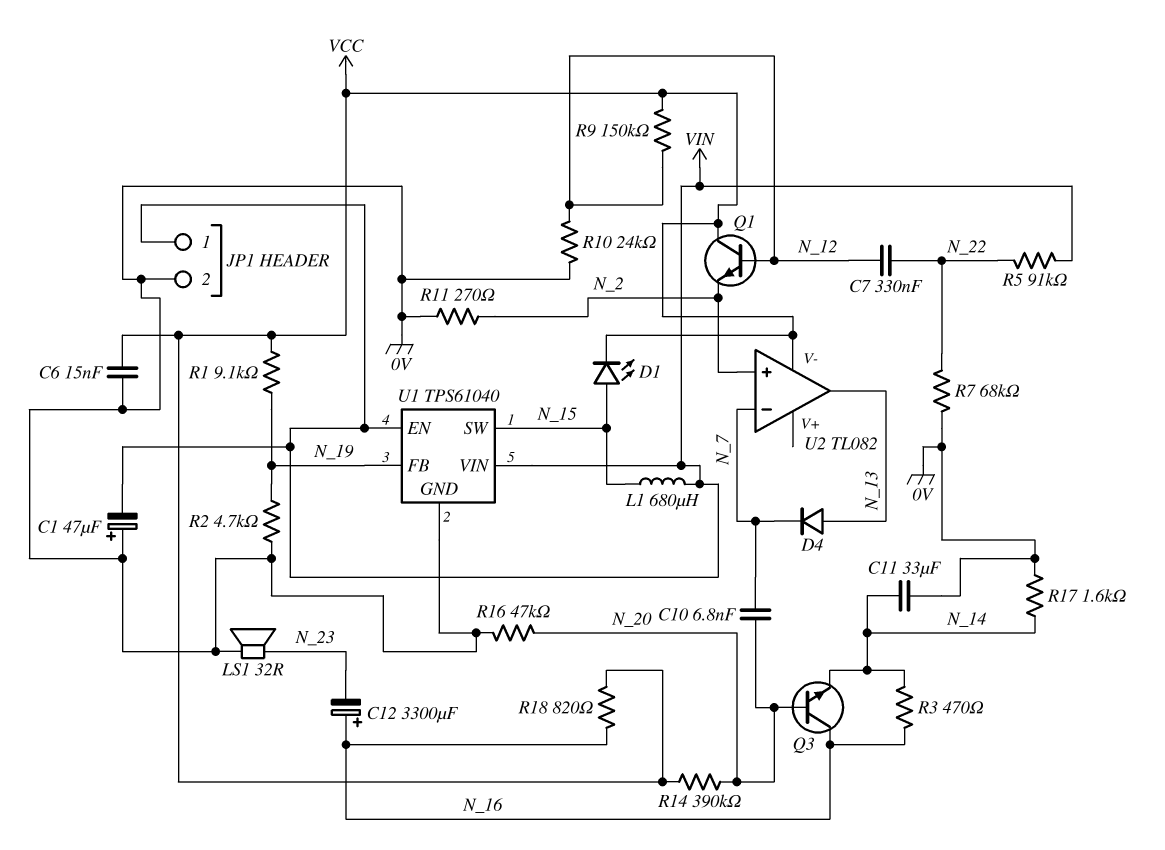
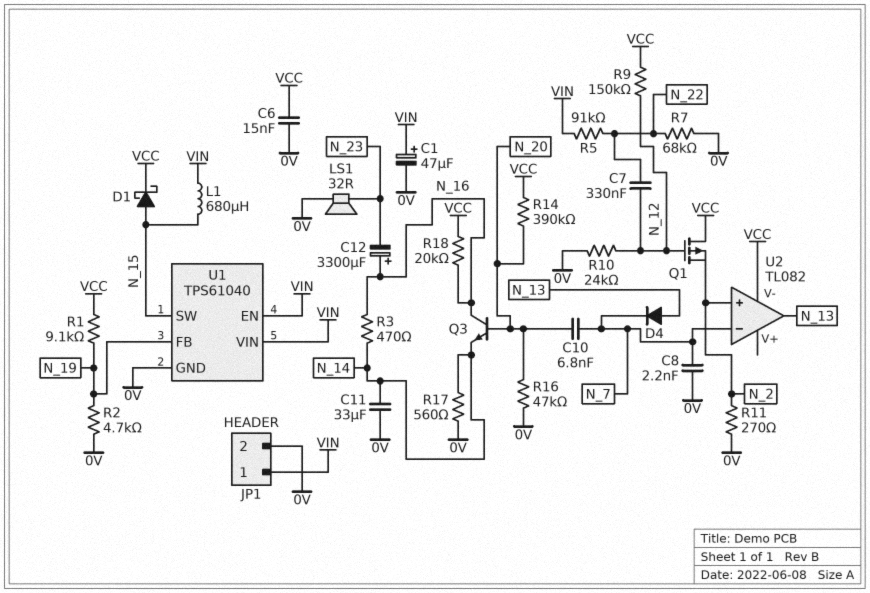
C1: 47uF (plus 0V, minus VIN) -> 47uF (plus VIN, minus 0V)
C8: none -> 2.2nF (0V, N_7)
D1: LED (A N_15, K VCC) -> schottky (A N_15, K VCC)
Q1: NPN (B N_12, C VCC, E N_2) -> PMOS (G N_12, D VCC, S N_2)
R17: 1.6k (0V, N_14) -> 560 (0V, N_14)
R18: 820 (N_16, VCC) -> 20k (N_16, VCC)

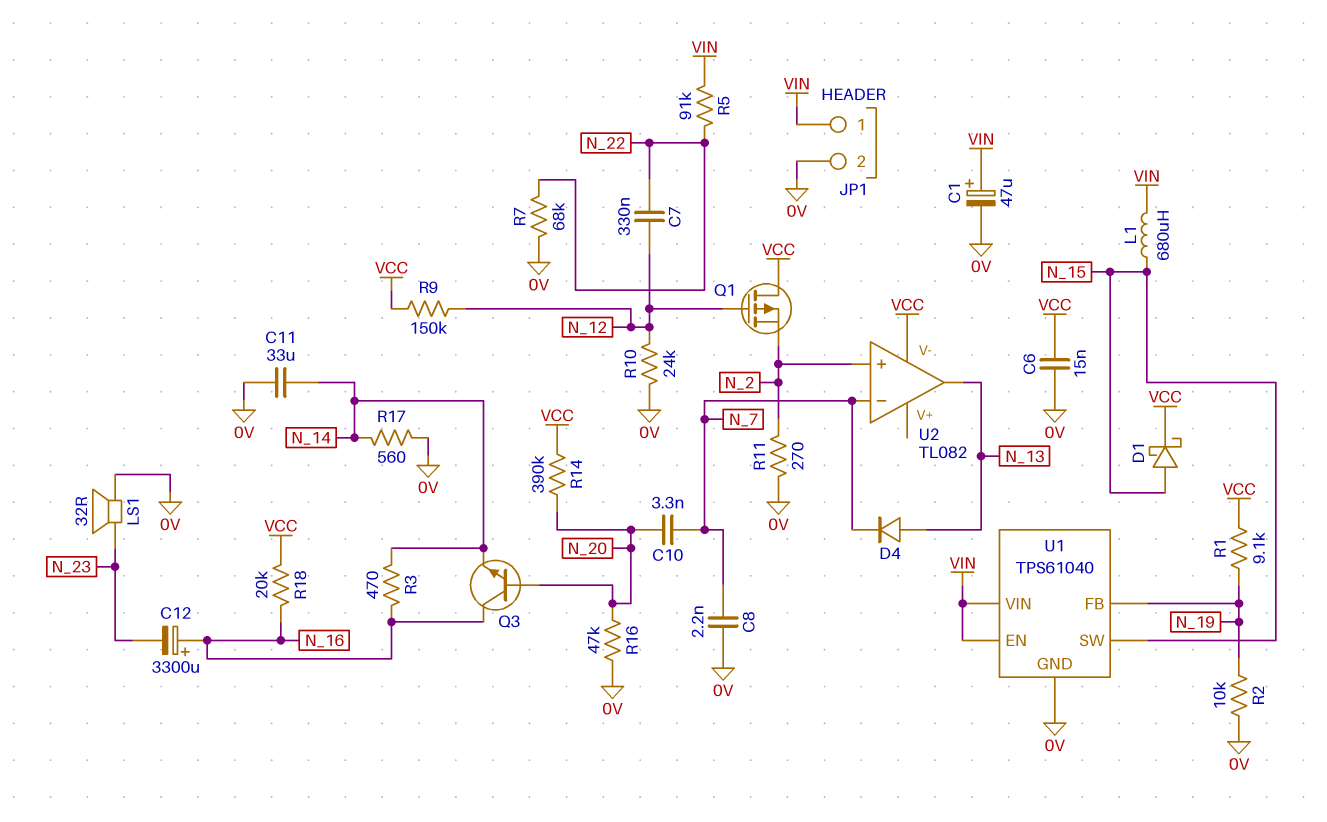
C10: 6.8nF (N_7, N_20) -> 3.3nF (N_7, N_20)
R2: 4.7k (0V, N_19) -> 10k (0V, N_19)

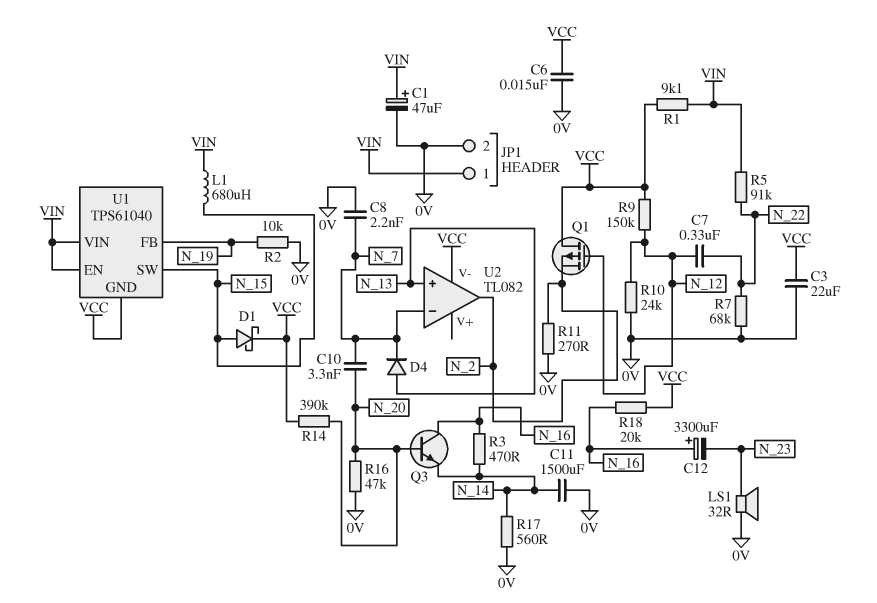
C3: none -> 22uF (0V, VCC)
C11: 33uF (0V, N_14) -> 1500uF (0V, N_14)
R1: 9.1k (N_19, VCC) -> 9.1k (VCC, VIN)
U1 pin GND: 0V -> VCC
U2 pin in+: N_2 -> N_13
U2 pin out: N_13 -> N_2

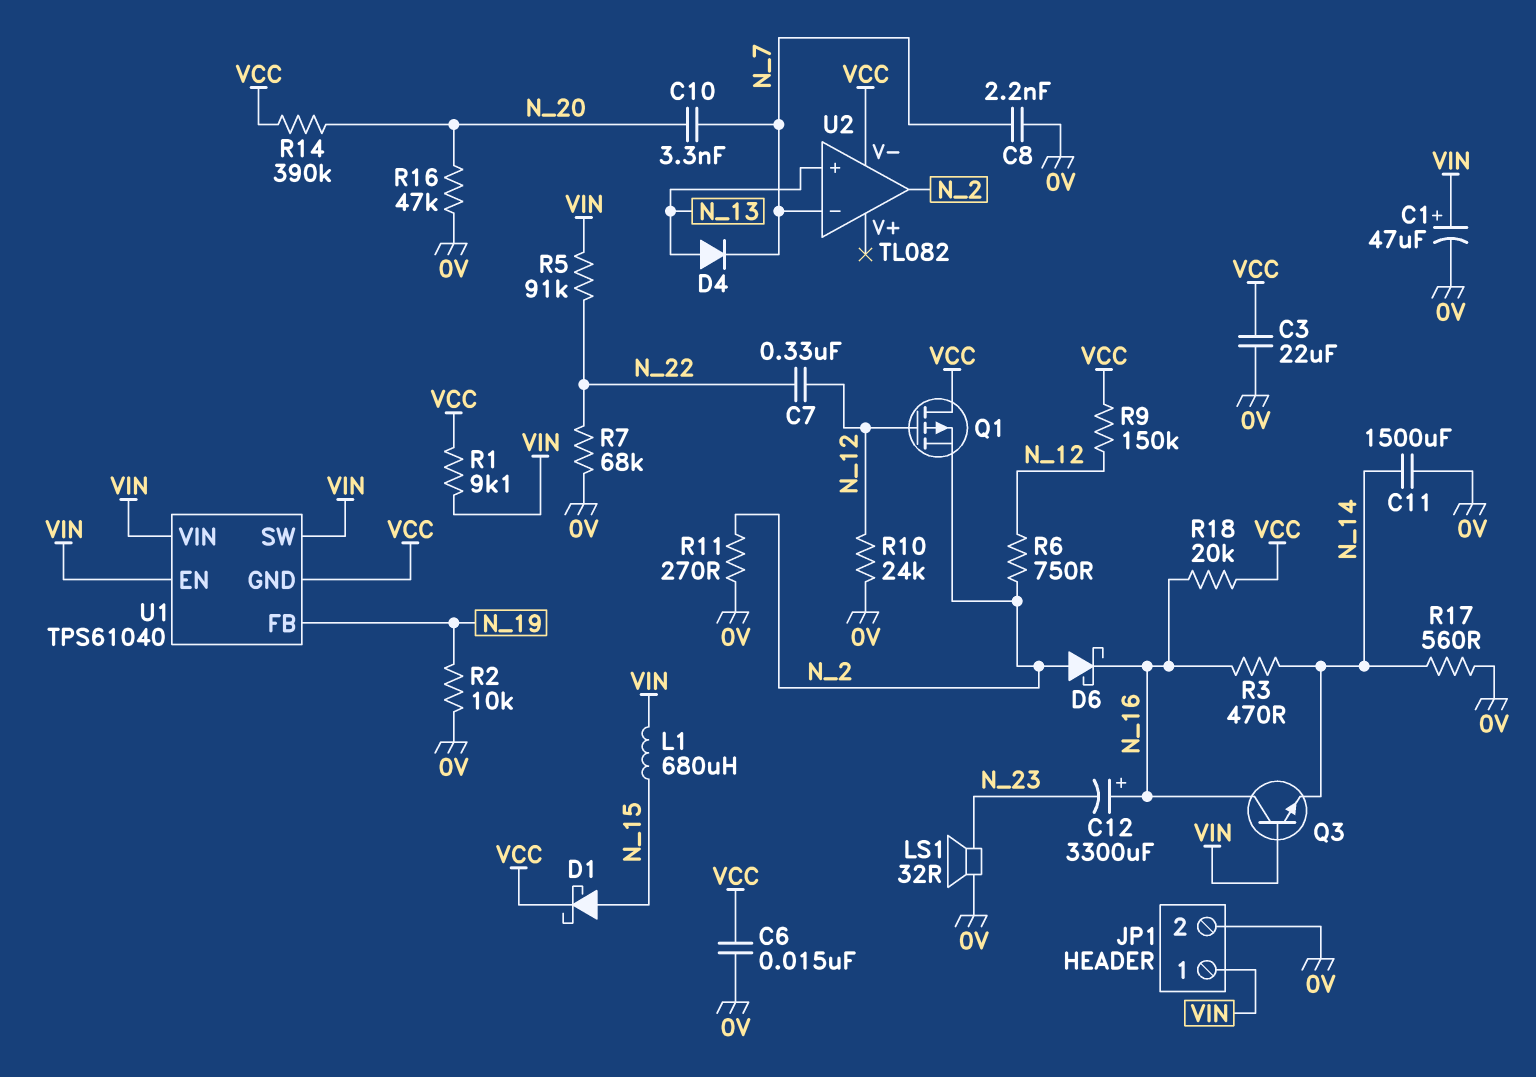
D6: none -> schottky (A N_2, K N_16)
Q3: NPN (B N_20, C N_16, E N_14) -> NPN (B VIN, C N_16, E N_14)
R6: none -> 750 (N_2, N_12)
U1 pin SW: N_15 -> VIN

